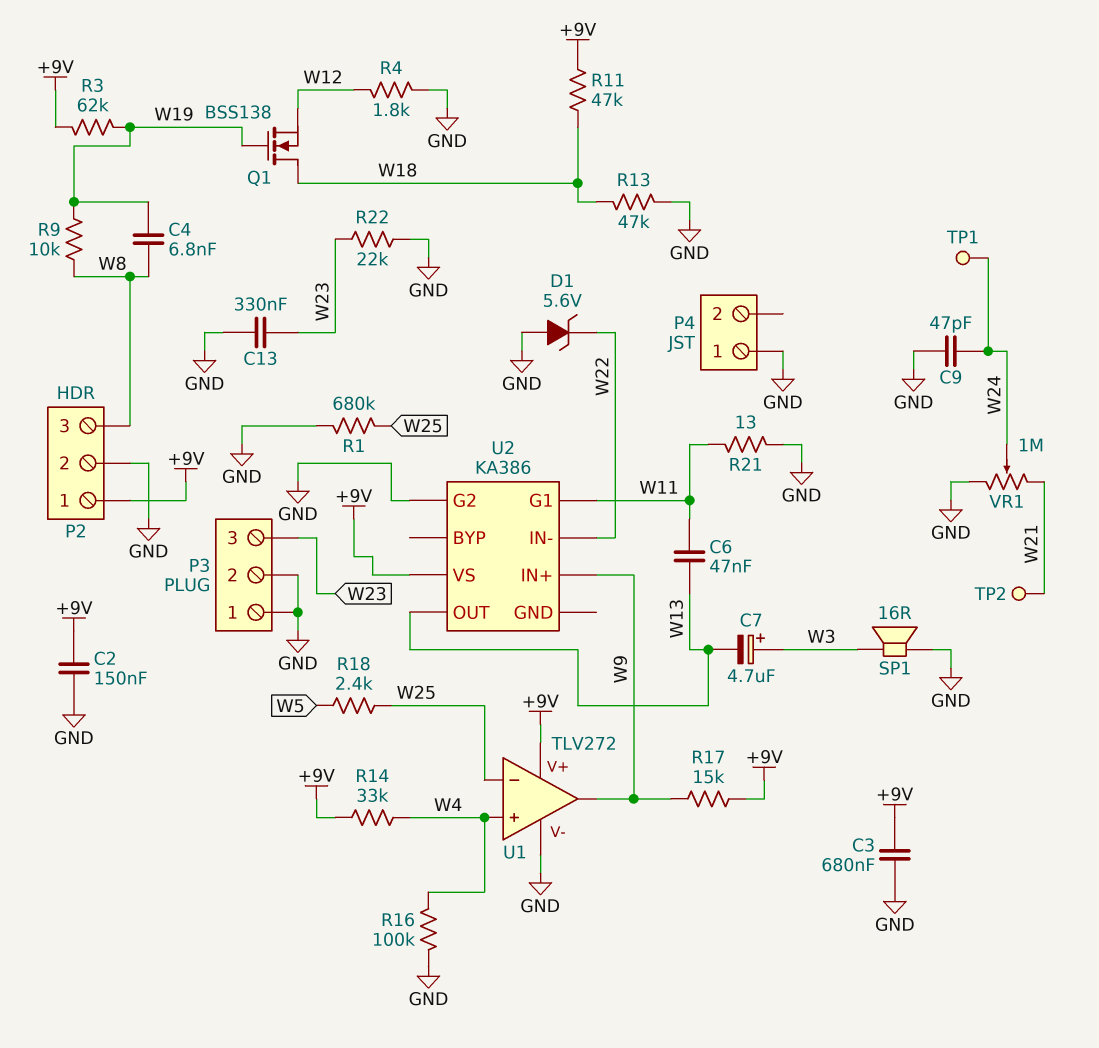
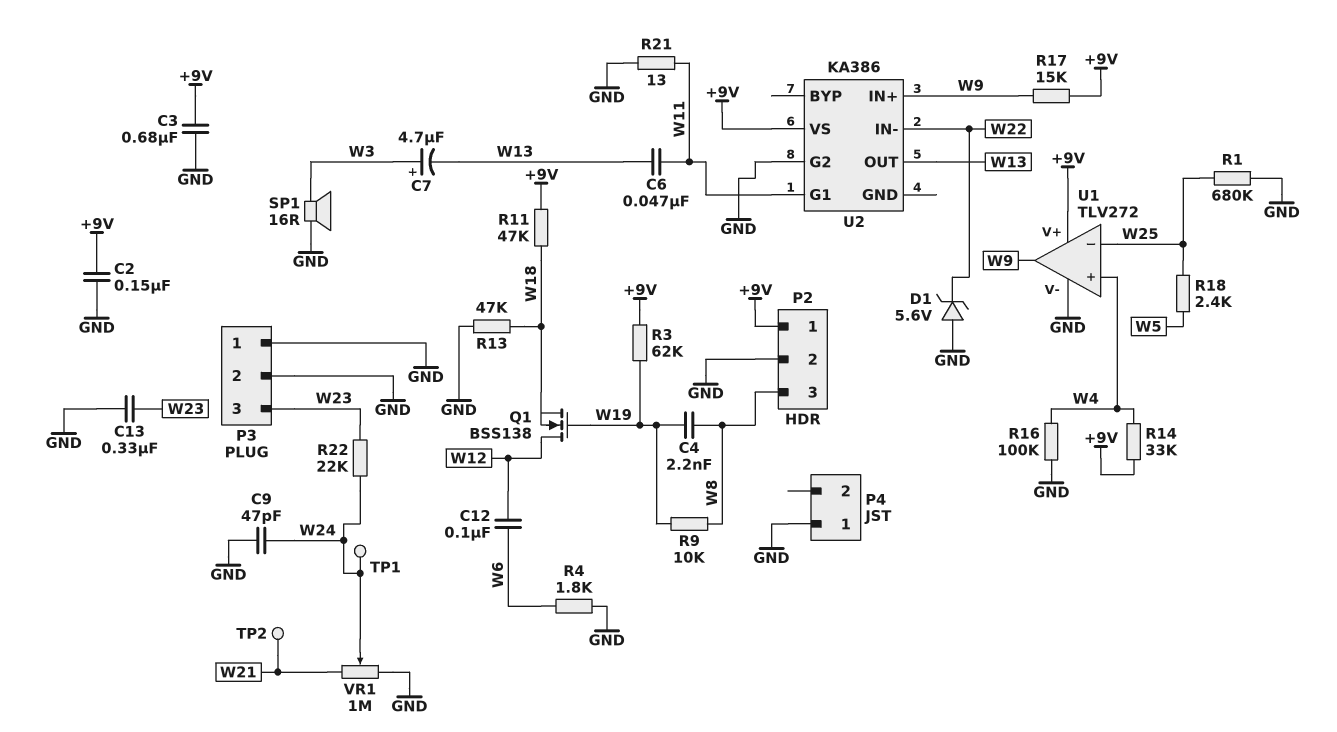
C4: 6.8nF (W8, W19) -> 2.2nF (W8, W19)
C12: none -> 100nF (W6, W12)
Q1: NMOS BSS138 (G W19, D W18, S W12) -> NMOS BSS138 (G W19, D W12, S W18)
R4: 1.8k (GND, W12) -> 1.8k (GND, W6)
R22: 22k (GND, W23) -> 22k (W23, W24)

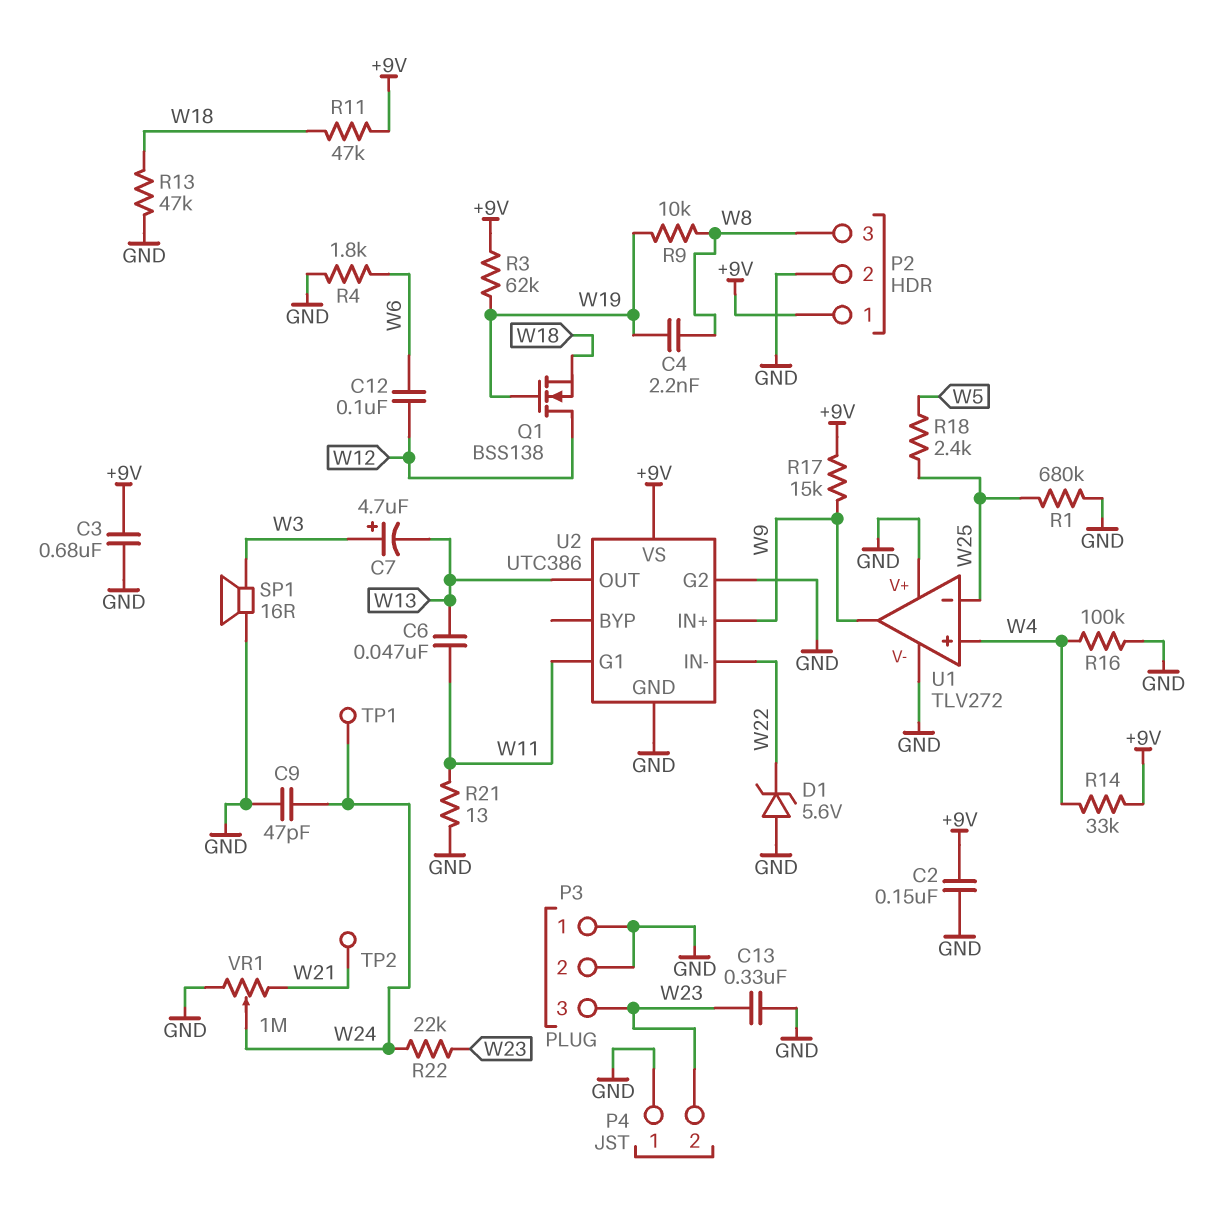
P4 pin 2: none -> W23
U1 pin V+: +9V -> GND
U2: KA386 -> UTC386
U2 pin GND: none -> GND

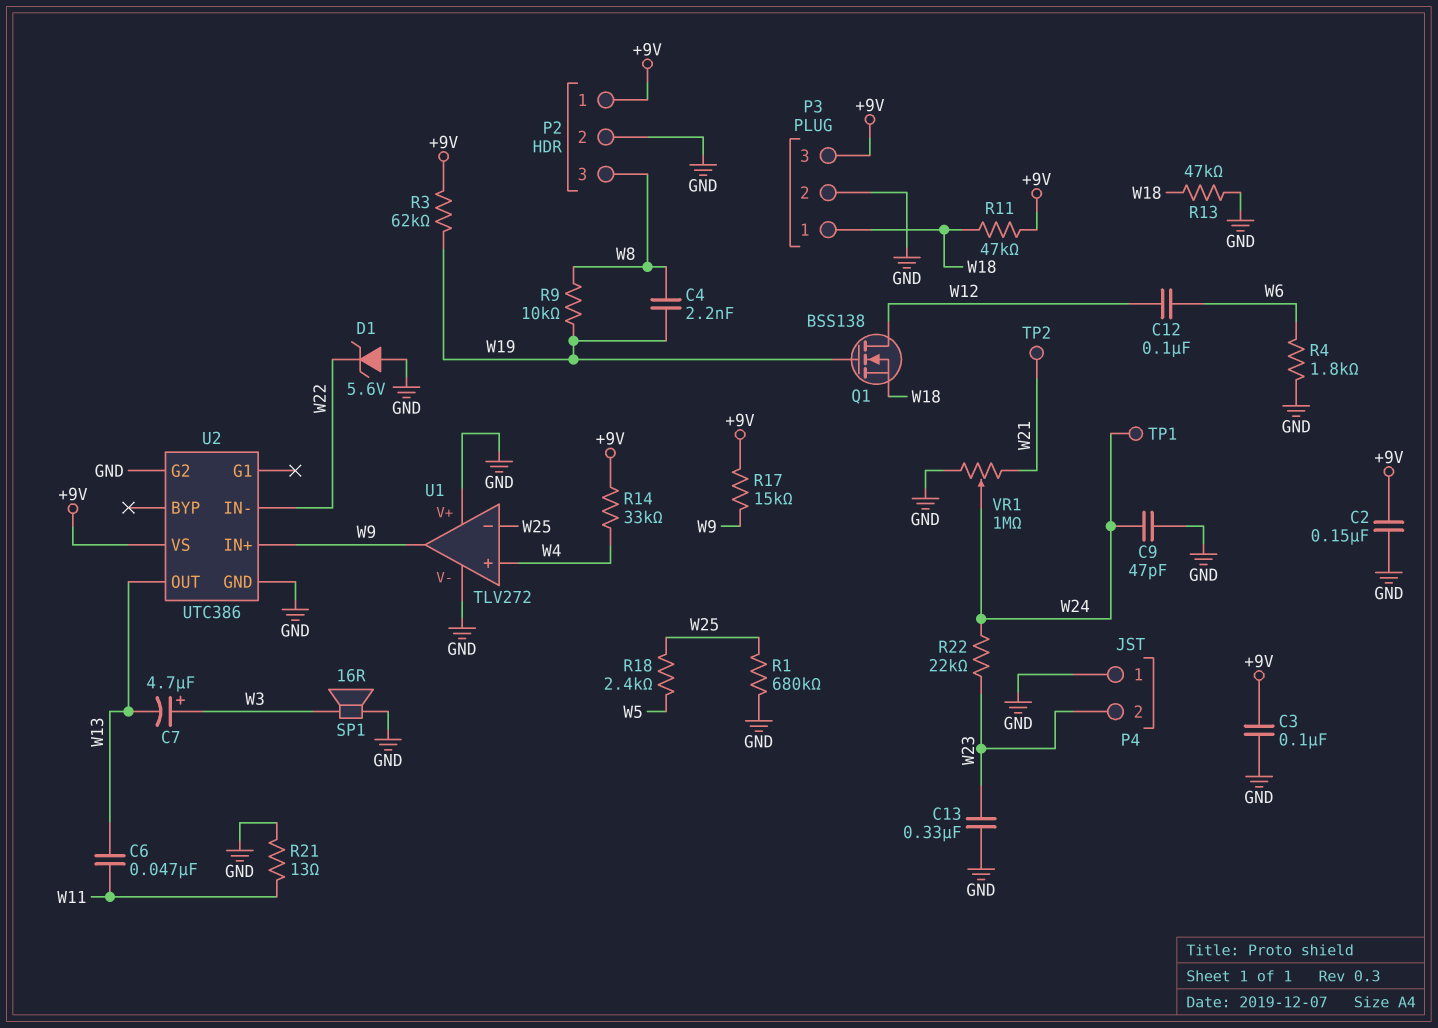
C3: 680nF (+9V, GND) -> 100nF (+9V, GND)
P3 pin 1: GND -> W18
P3 pin 3: W23 -> +9V
R16: 100k (GND, W4) -> none
U2 pin G1: W11 -> none

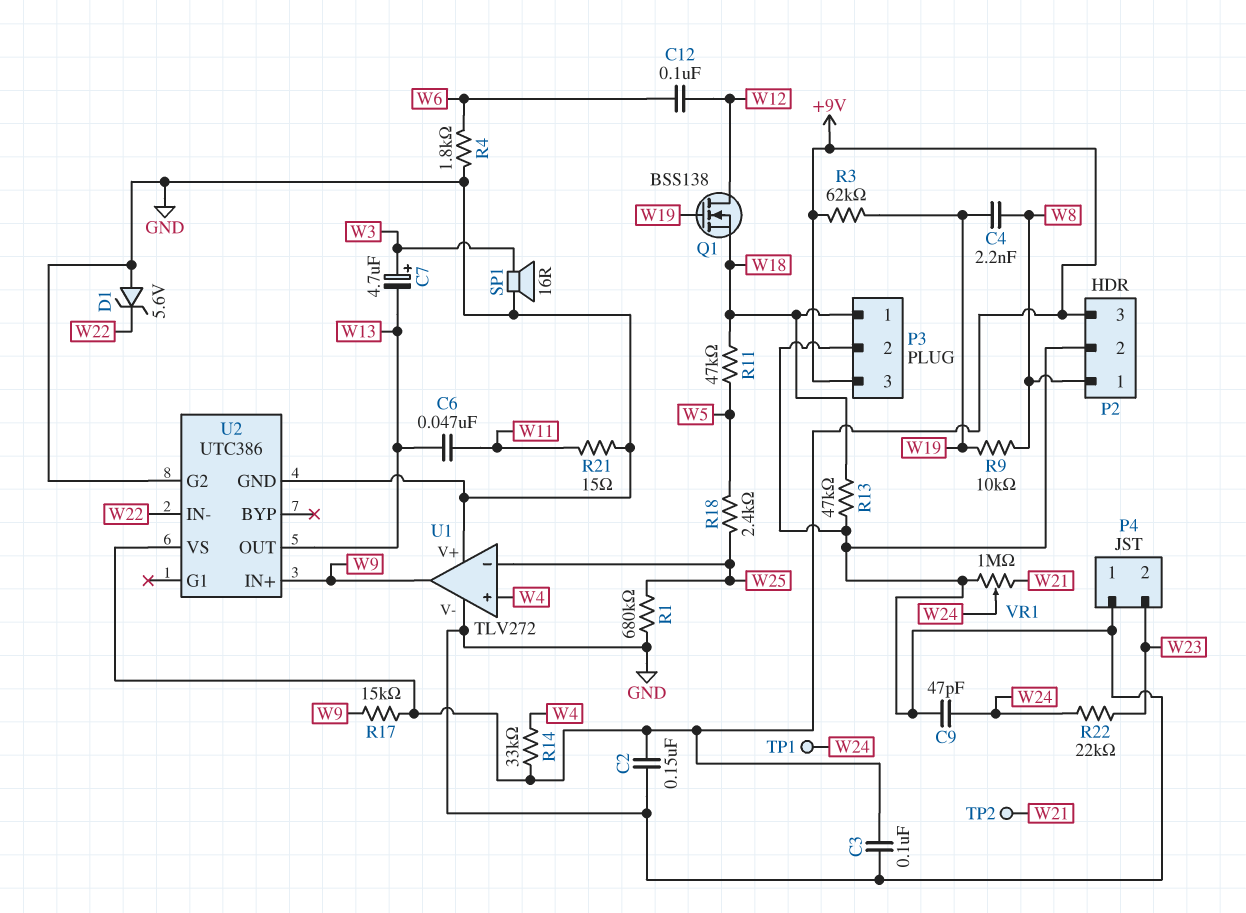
C13: 330nF (GND, W23) -> none
P2 pin 1: +9V -> W8
P2 pin 3: W8 -> +9V
R11: 47k (+9V, W18) -> 47k (W5, W18)
R21: 13 (GND, W11) -> 15 (GND, W11)

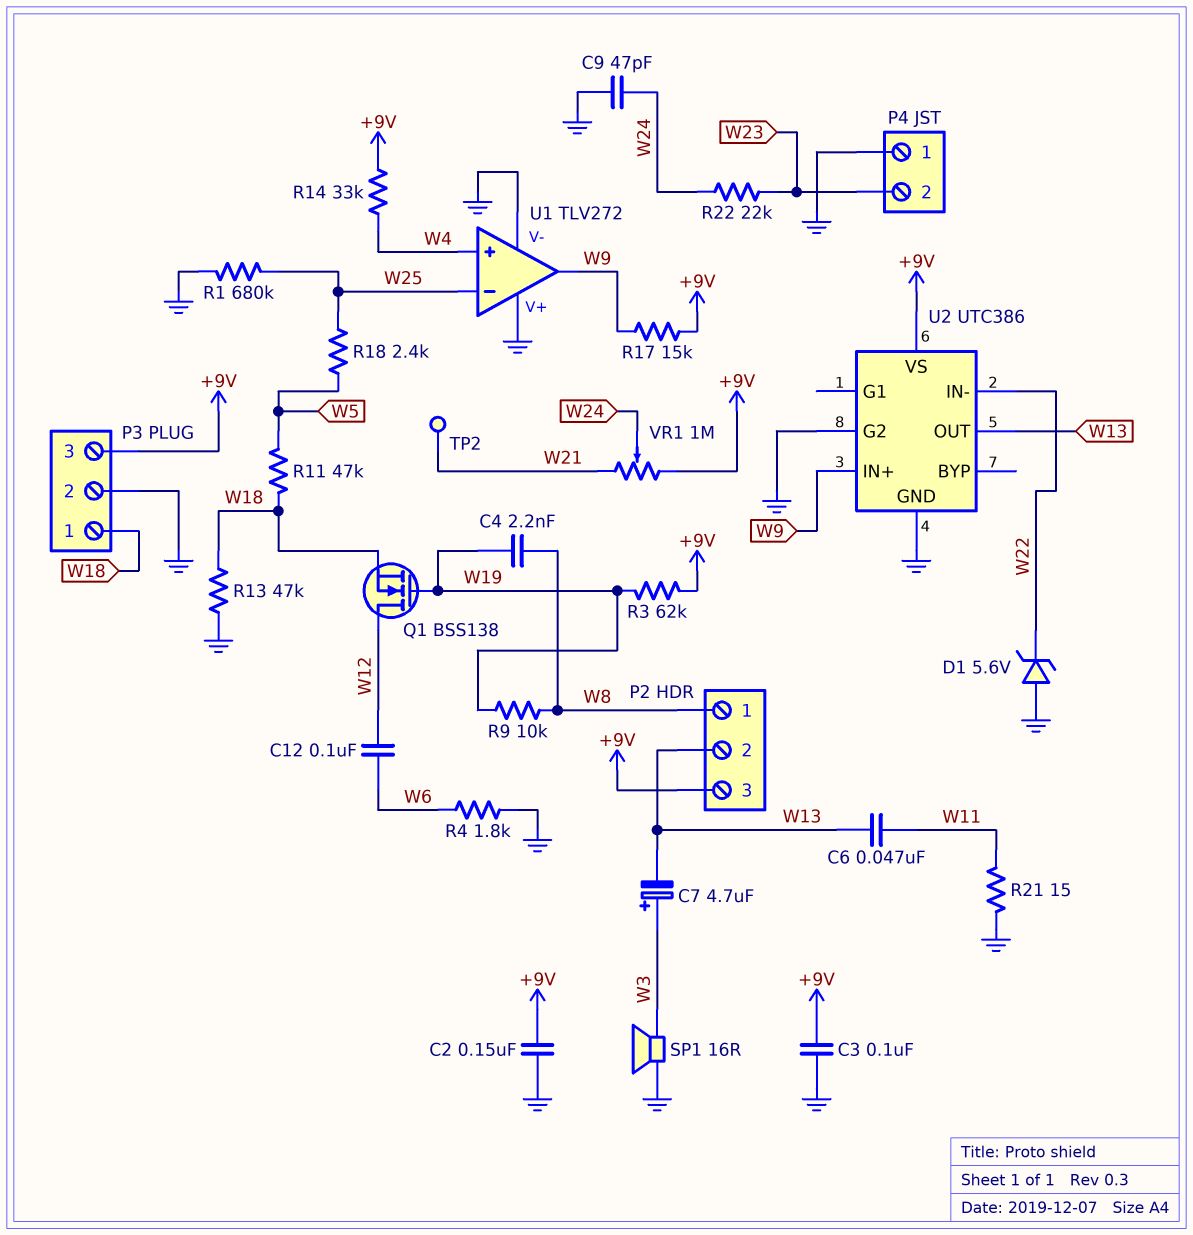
P2 pin 2: GND -> W13
TP1: test point (W24) -> none
VR1: 1M (GND, W21, wiper W24) -> 1M (+9V, W21, wiper W24)

